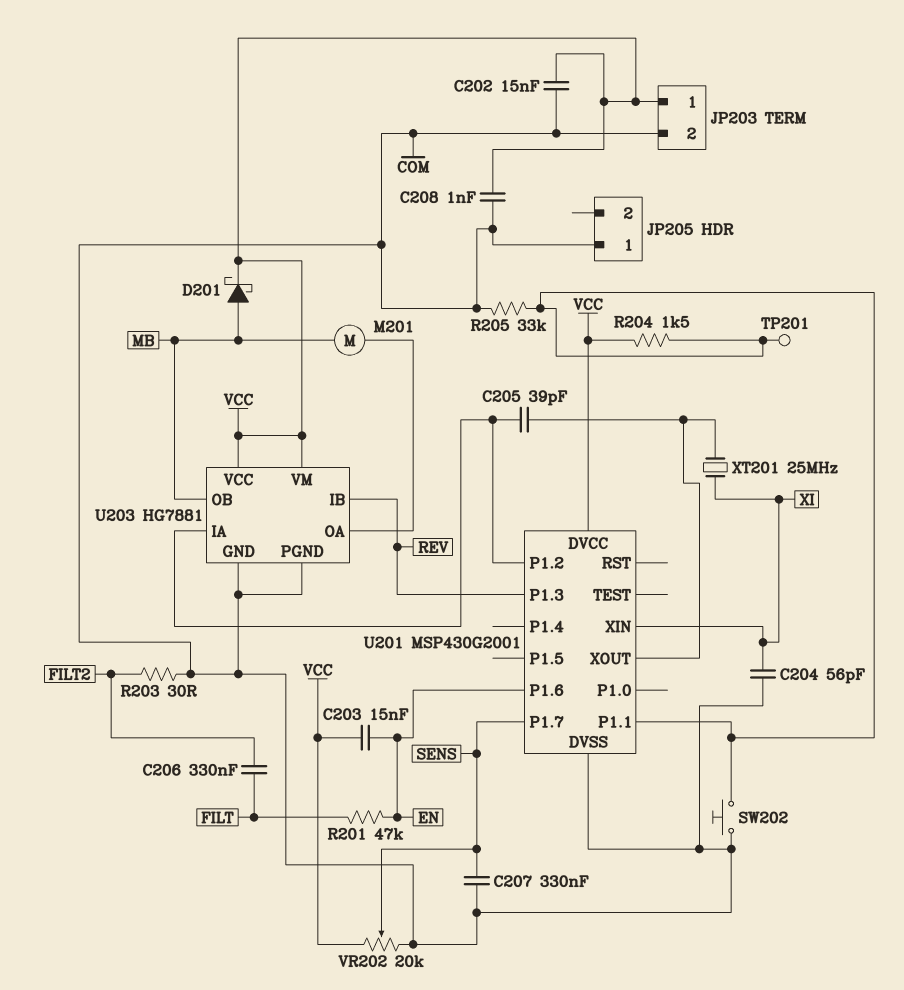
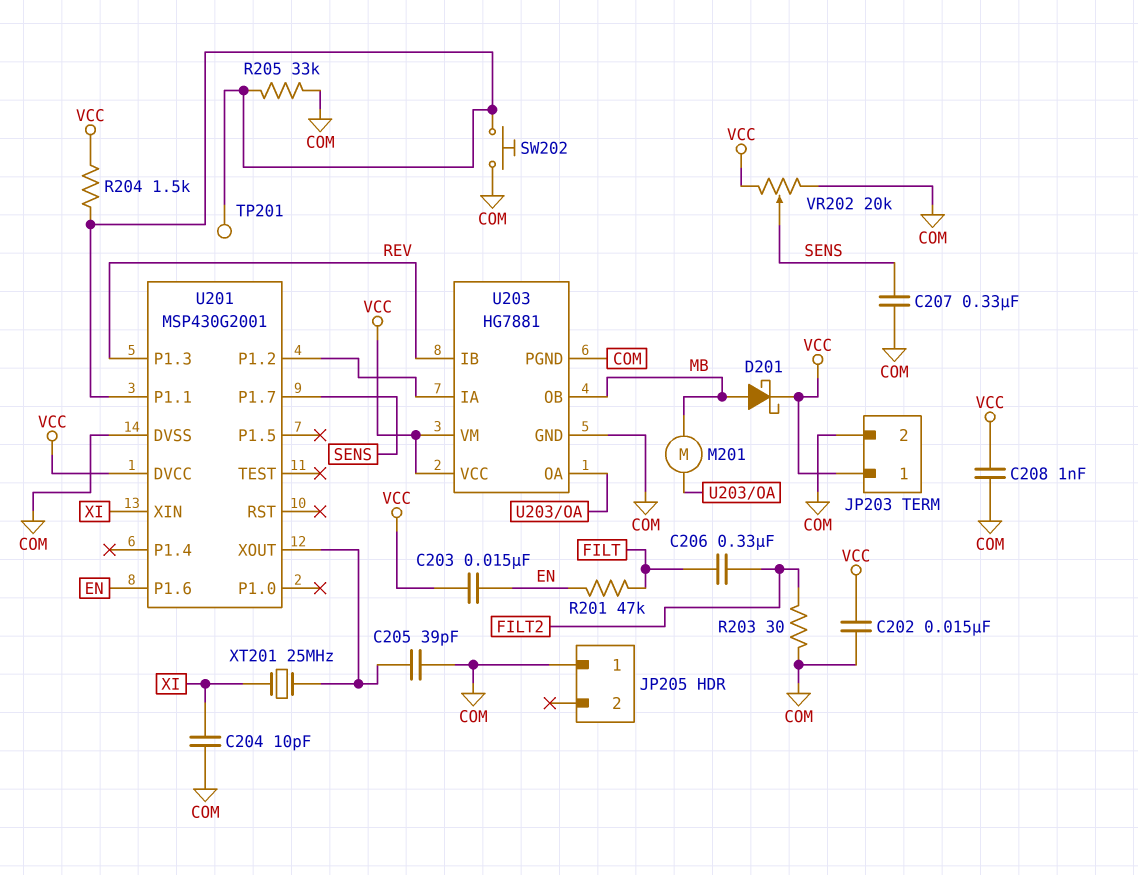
C204: 56pF (COM, XI) -> 10pF (COM, XI)
C205: 39pF (U201/P1.2, U201/XOUT) -> 39pF (COM, U201/XOUT)

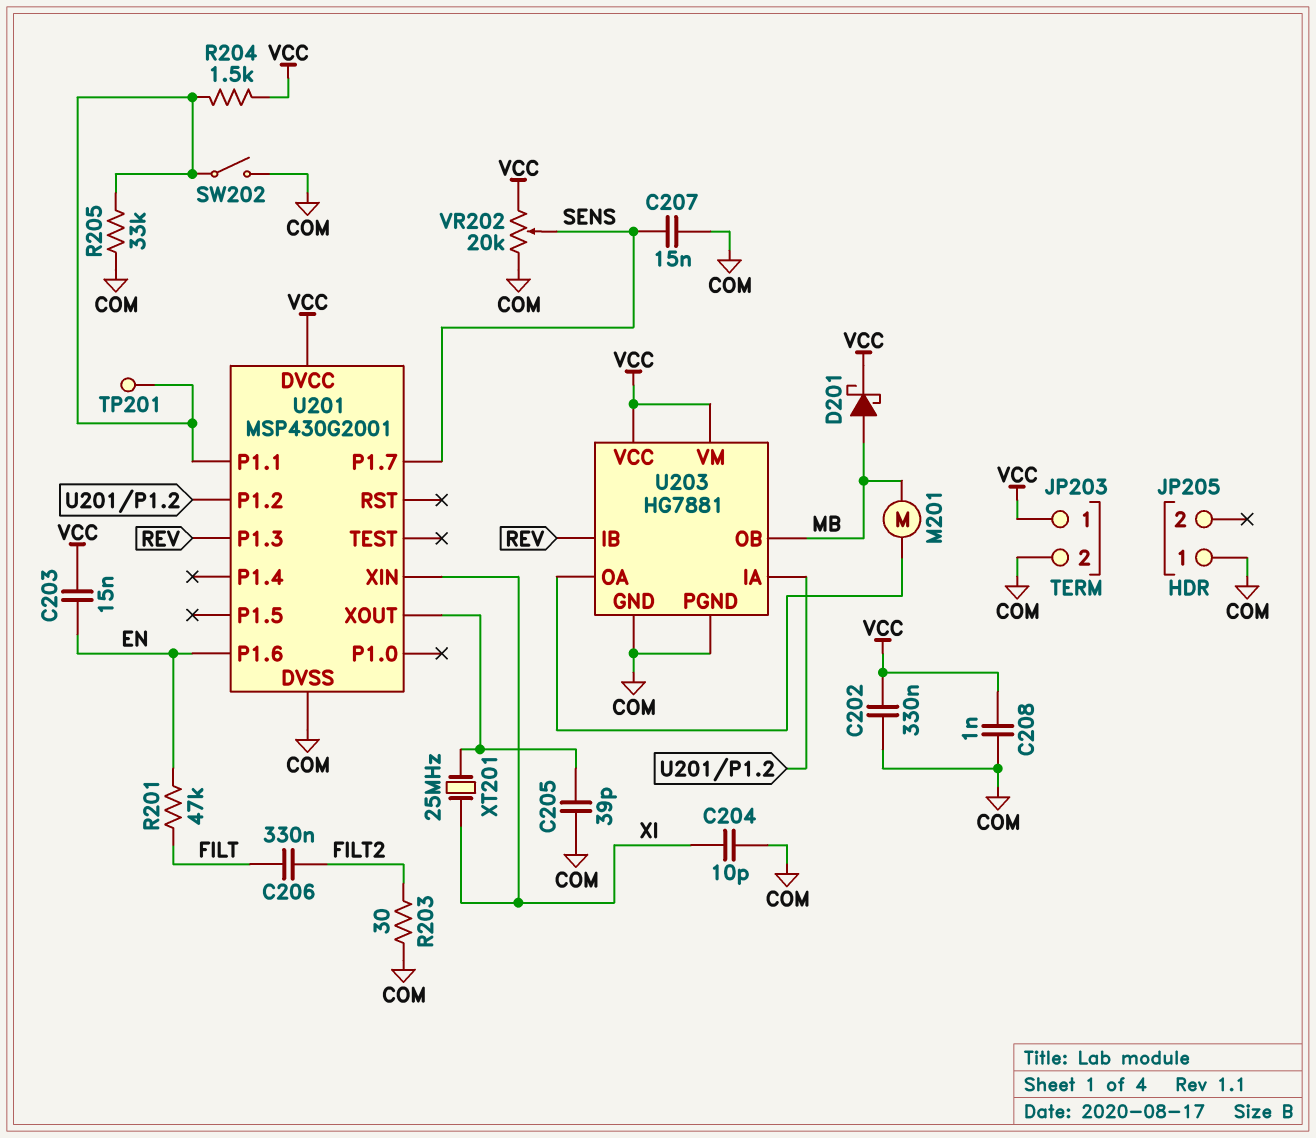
C202: 15nF (COM, VCC) -> 330nF (COM, VCC)
C207: 330nF (COM, SENS) -> 15nF (COM, SENS)
SW202: button (COM, U201/P1.1) -> switch (COM, U201/P1.1)

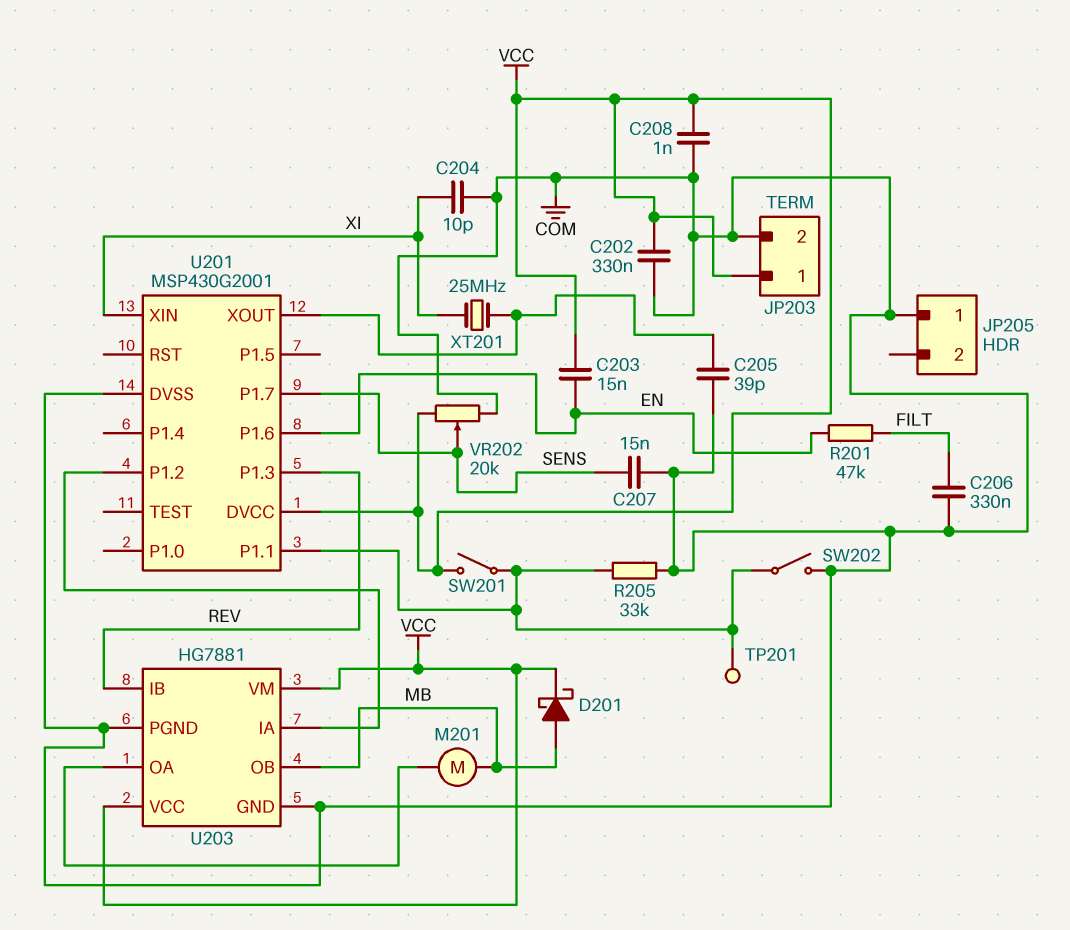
C206: 330nF (FILT, FILT2) -> 330nF (COM, FILT)
R203: 30 (COM, FILT2) -> none
R204: 1.5k (U201/P1.1, VCC) -> none
SW201: none -> switch (U201/P1.1, VCC)

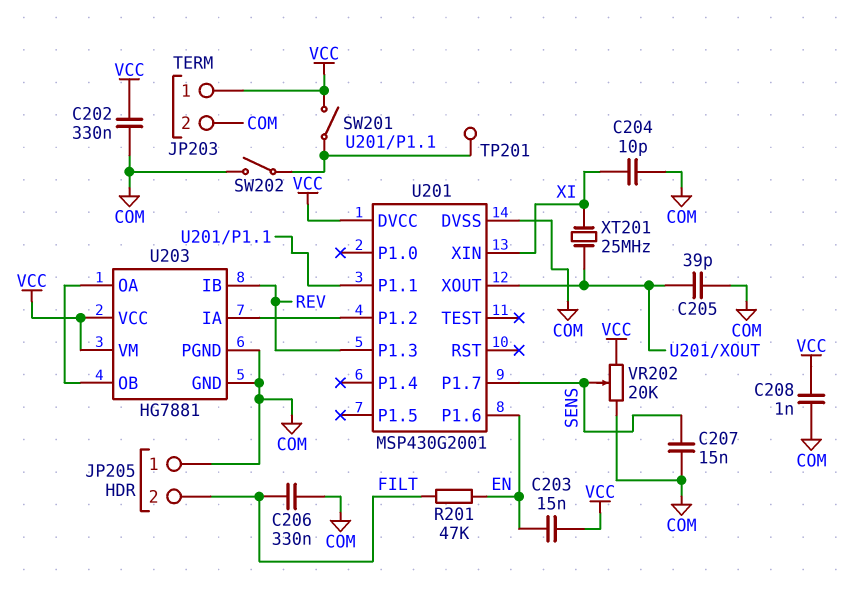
D201: schottky (A MB, K VCC) -> none
JP205 pin 2: none -> FILT
M201: motor (MB, U203/OA) -> none
R205: 33k (COM, U201/P1.1) -> none
U203 pin OB: MB -> U203/OA

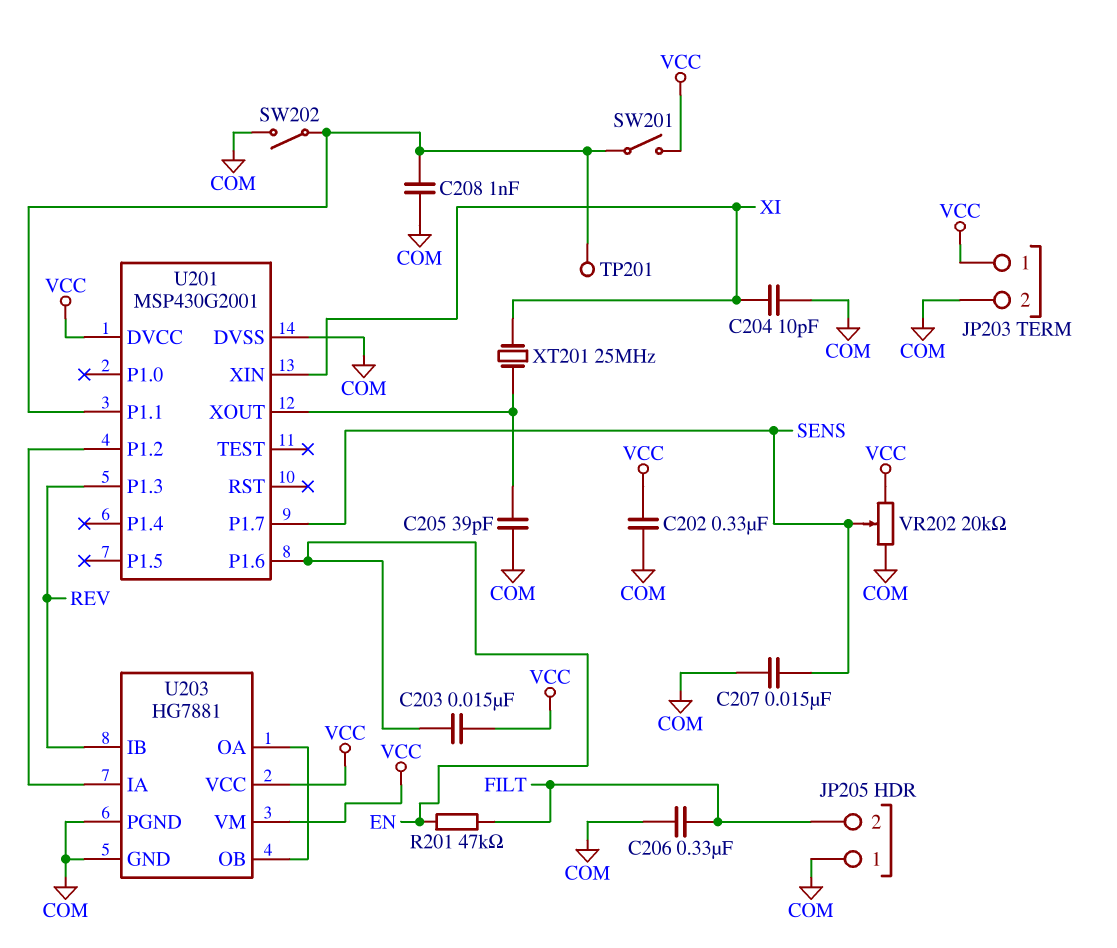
C208: 1nF (COM, VCC) -> 1nF (COM, U201/P1.1)

